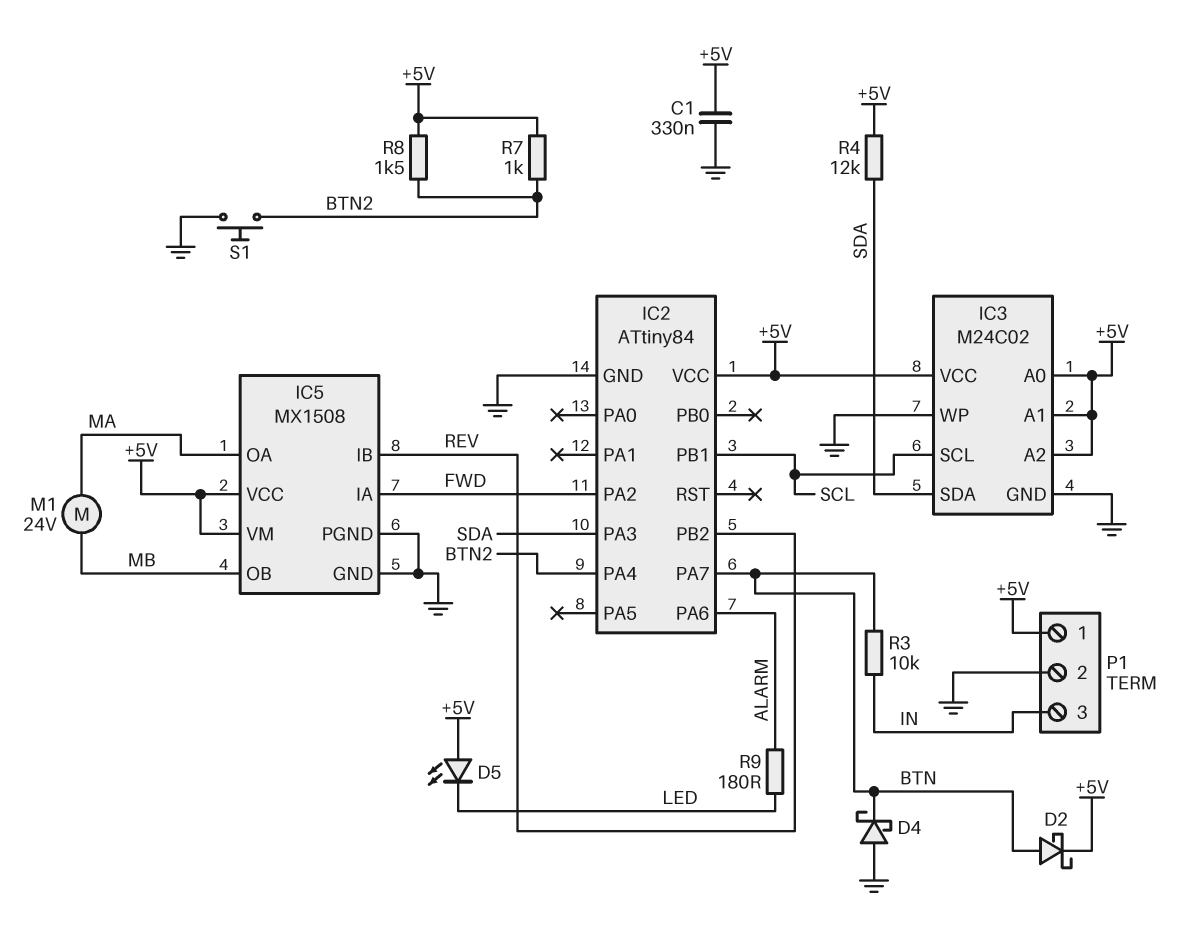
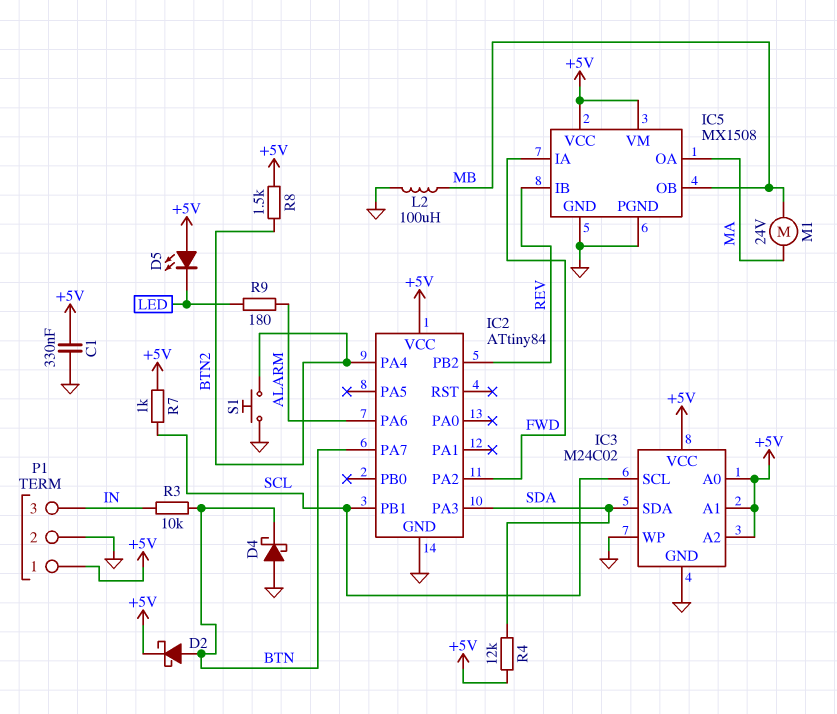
L2: none -> 100uH (GND, MB)
R7: 1k (+5V, BTN2) -> 1k (+5V, SCL)

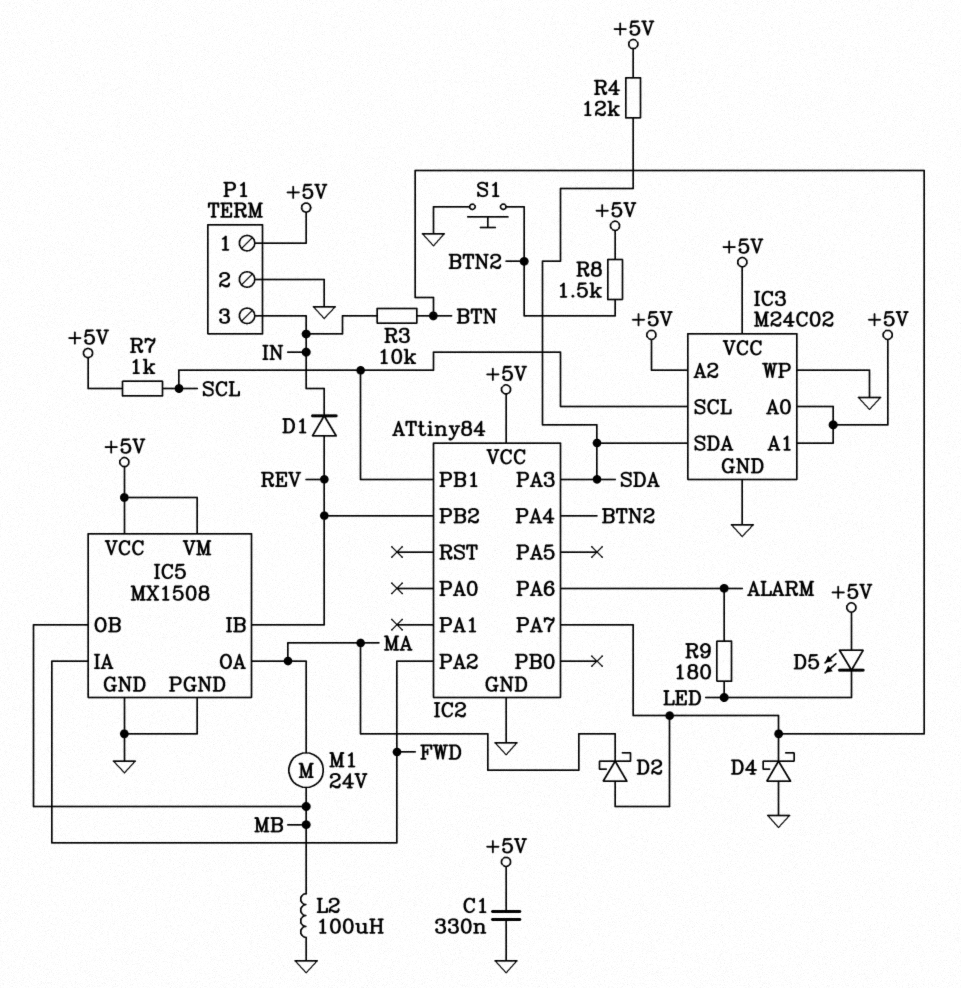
D1: none -> diode (A REV, K IN)
D2: schottky (A BTN, K +5V) -> schottky (A BTN, K MA)

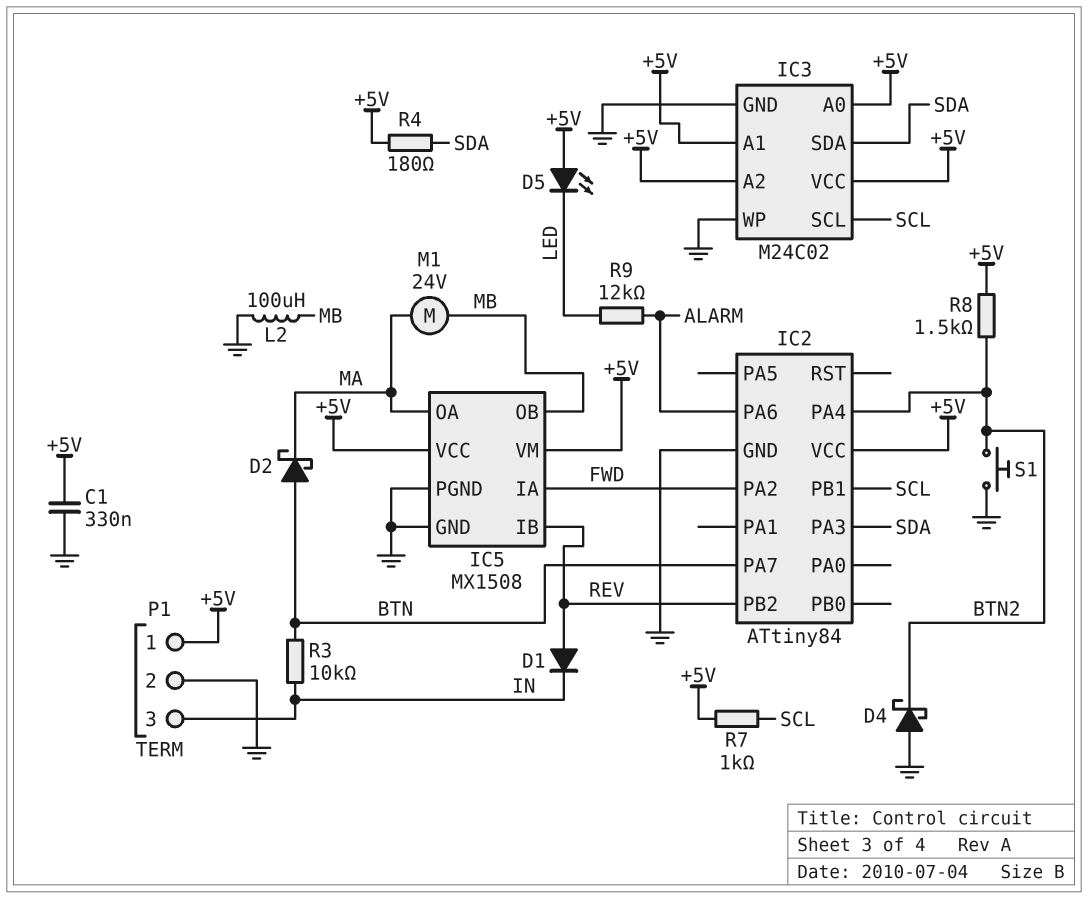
D4: schottky (A GND, K BTN) -> schottky (A GND, K BTN2)
R4: 12k (+5V, SDA) -> 180 (+5V, SDA)
R9: 180 (ALARM, LED) -> 12k (ALARM, LED)

